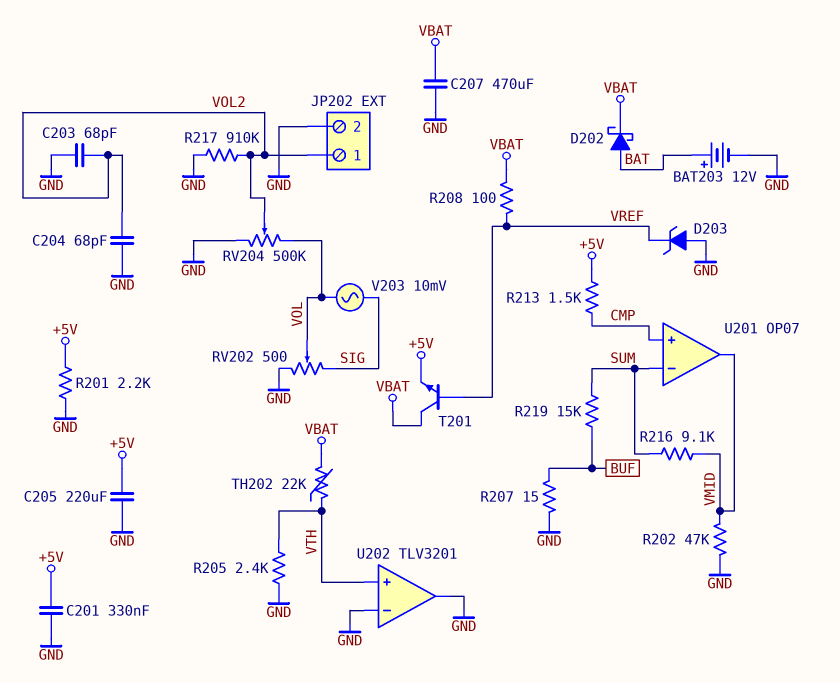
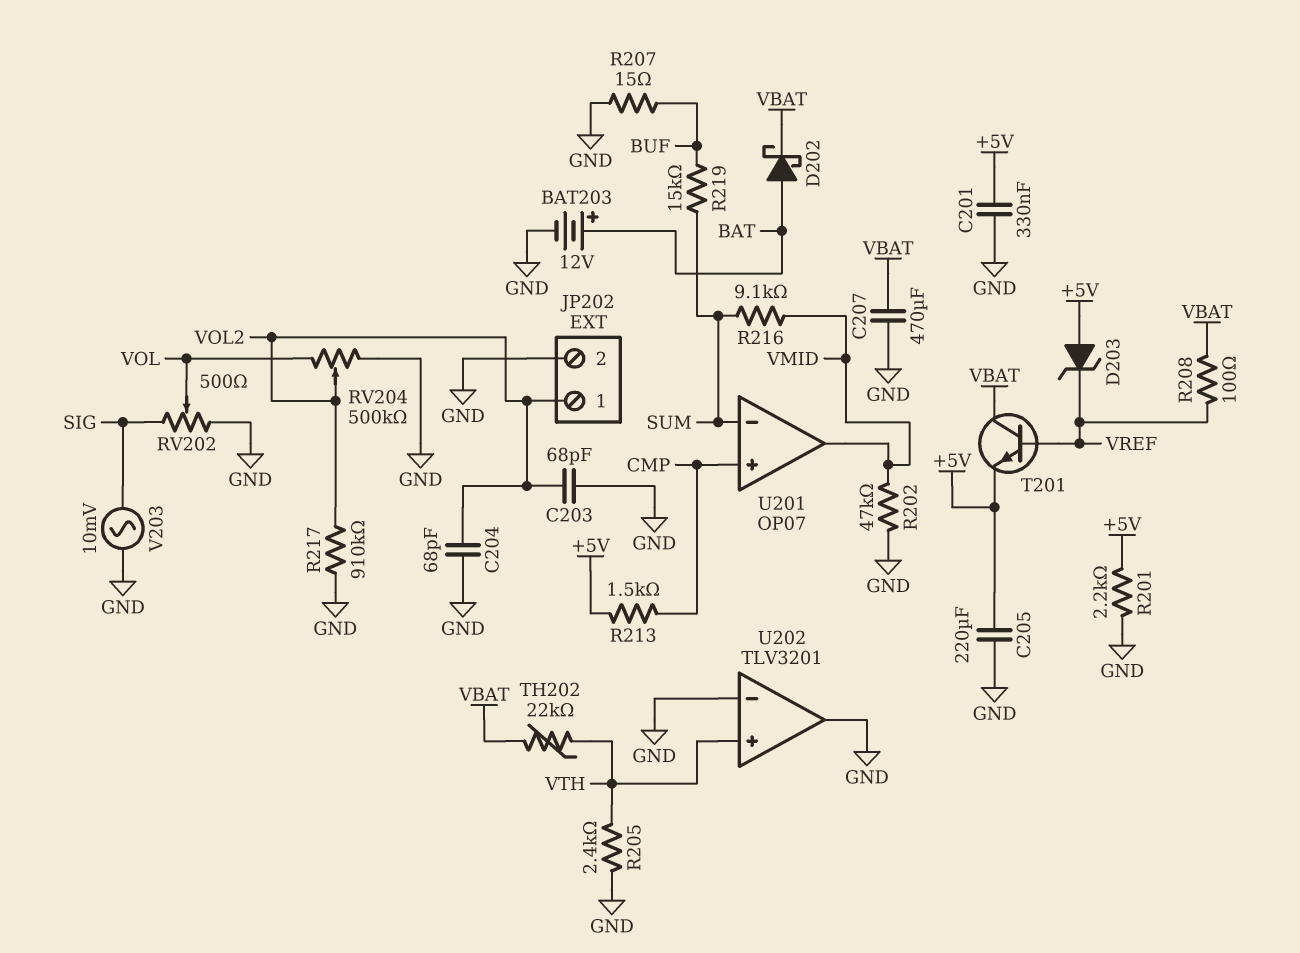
D203: zener (A GND, K VREF) -> zener (A +5V, K VREF)
V203: AC 10mV (SIG, VOL) -> AC 10mV (GND, SIG)

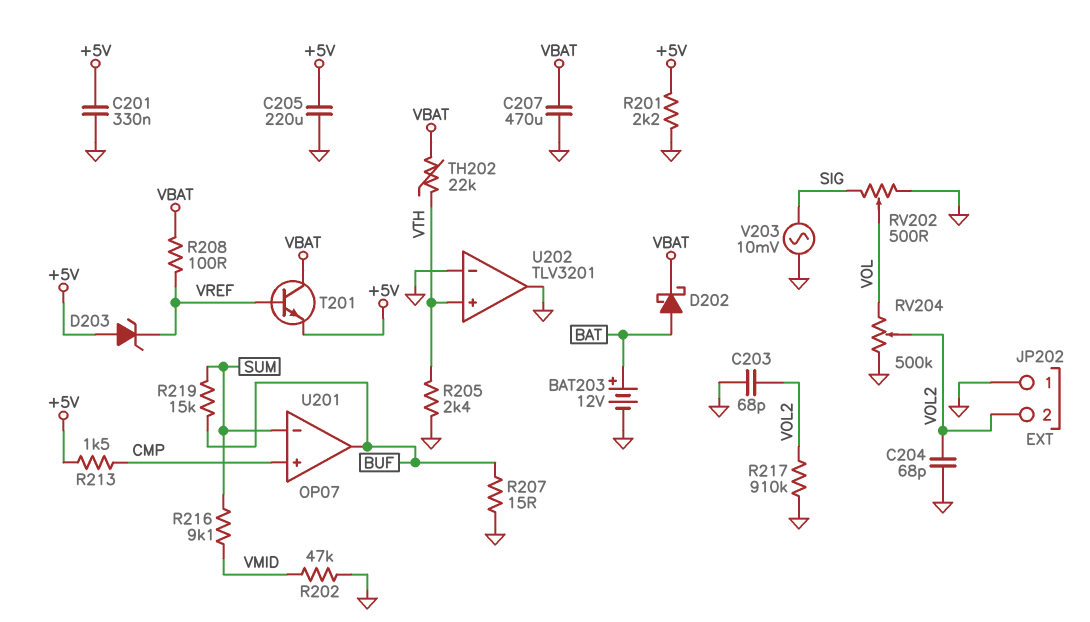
JP202 pin 1: VOL2 -> GND
JP202 pin 2: GND -> VOL2
U201 pin out: VMID -> BUF

